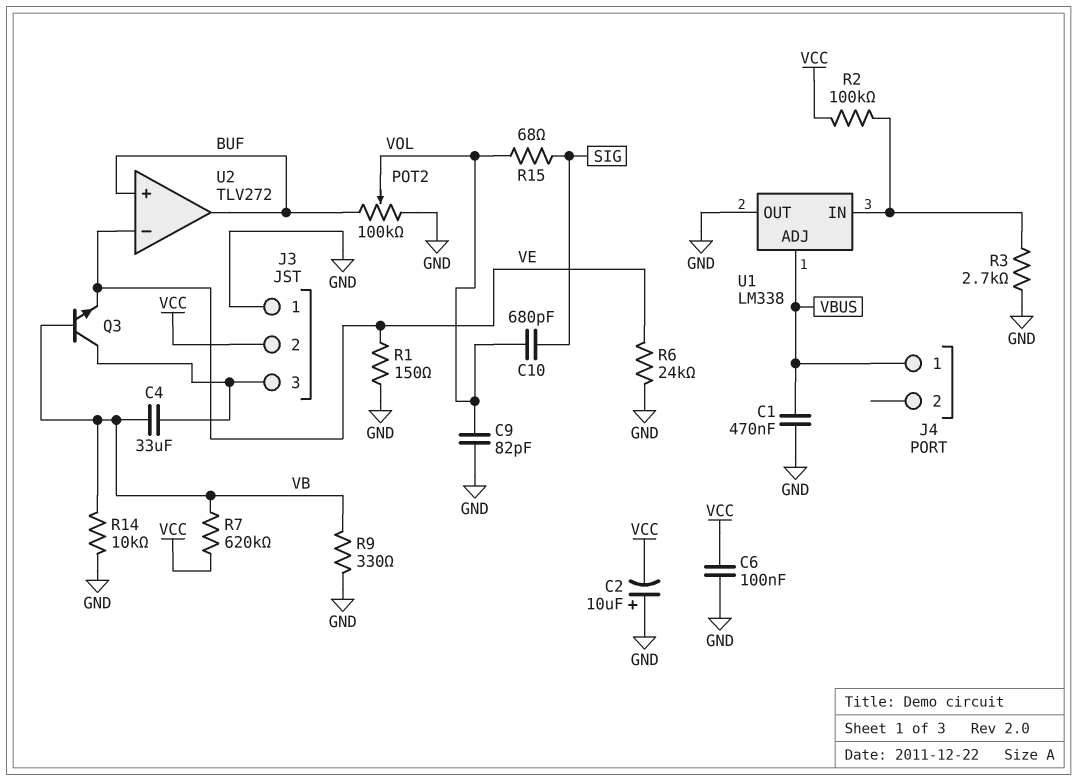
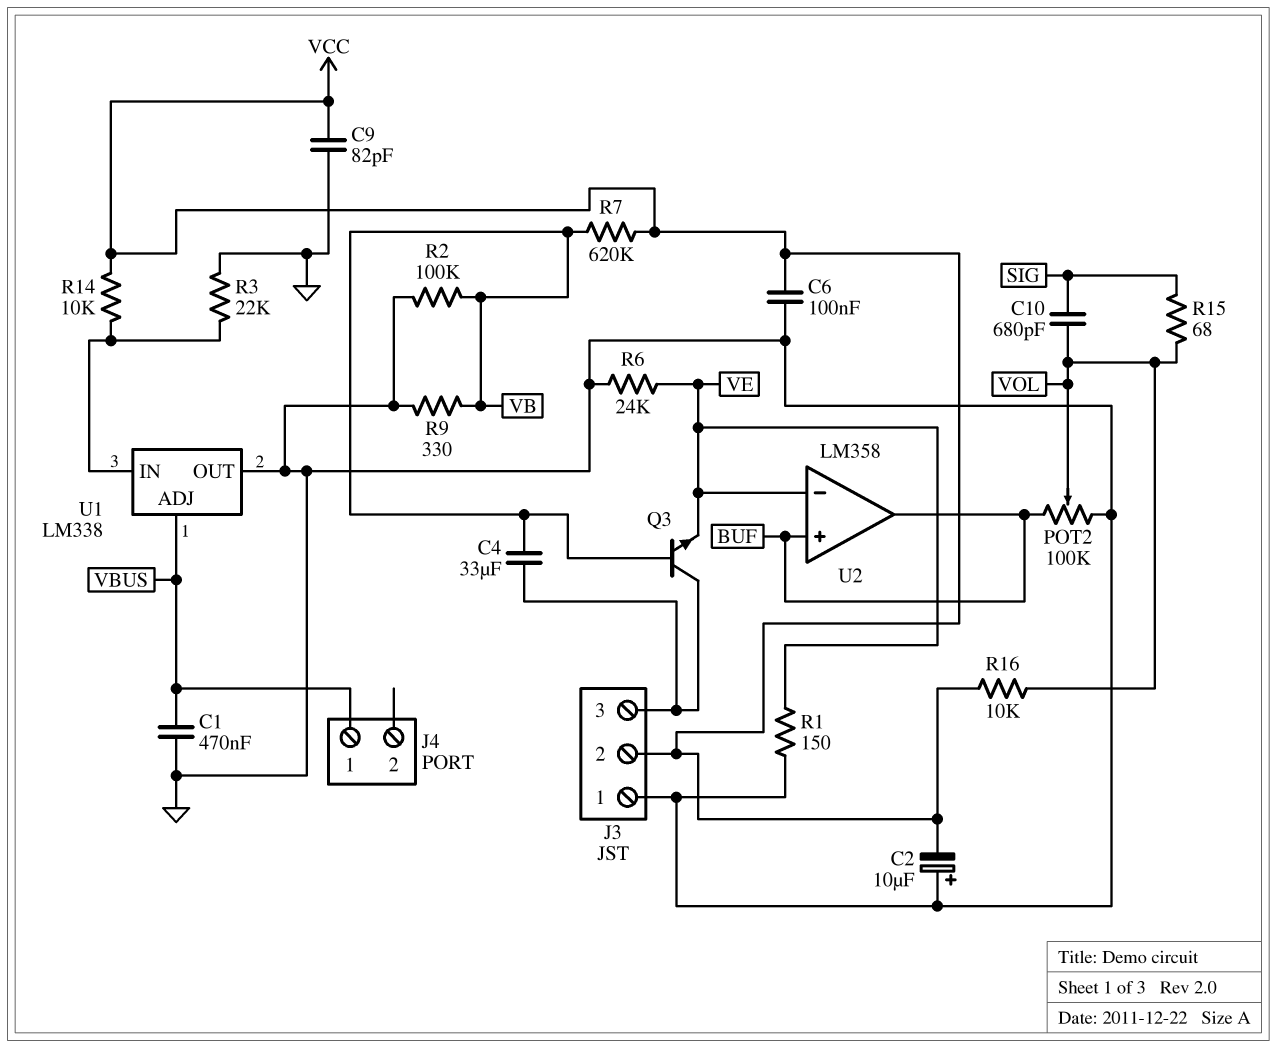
C9: 82pF (GND, VOL) -> 82pF (GND, VCC)
R2: 100k (U1/IN, VCC) -> 100k (GND, VB)
R3: 2.7k (GND, U1/IN) -> 22k (GND, U1/IN)
R14: 10k (GND, VB) -> 10k (U1/IN, VCC)
R16: none -> 10k (VCC, VOL)
U2: TLV272 -> LM358

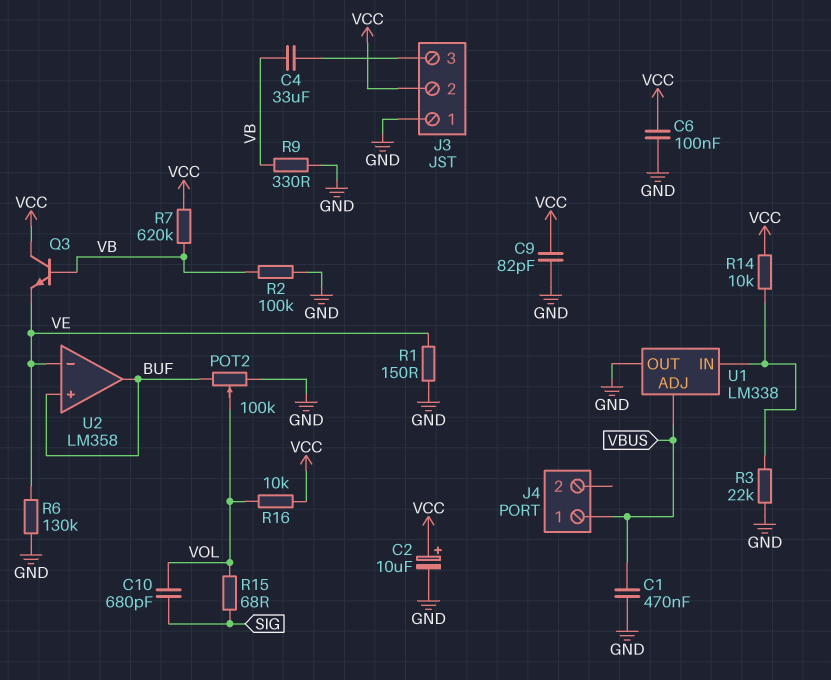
C2: 10uF (plus GND, minus VCC) -> 10uF (plus VCC, minus GND)
Q3: NPN (B VB, C J3/3, E VE) -> NPN (B VB, C VCC, E VE)
R6: 24k (GND, VE) -> 130k (GND, VE)

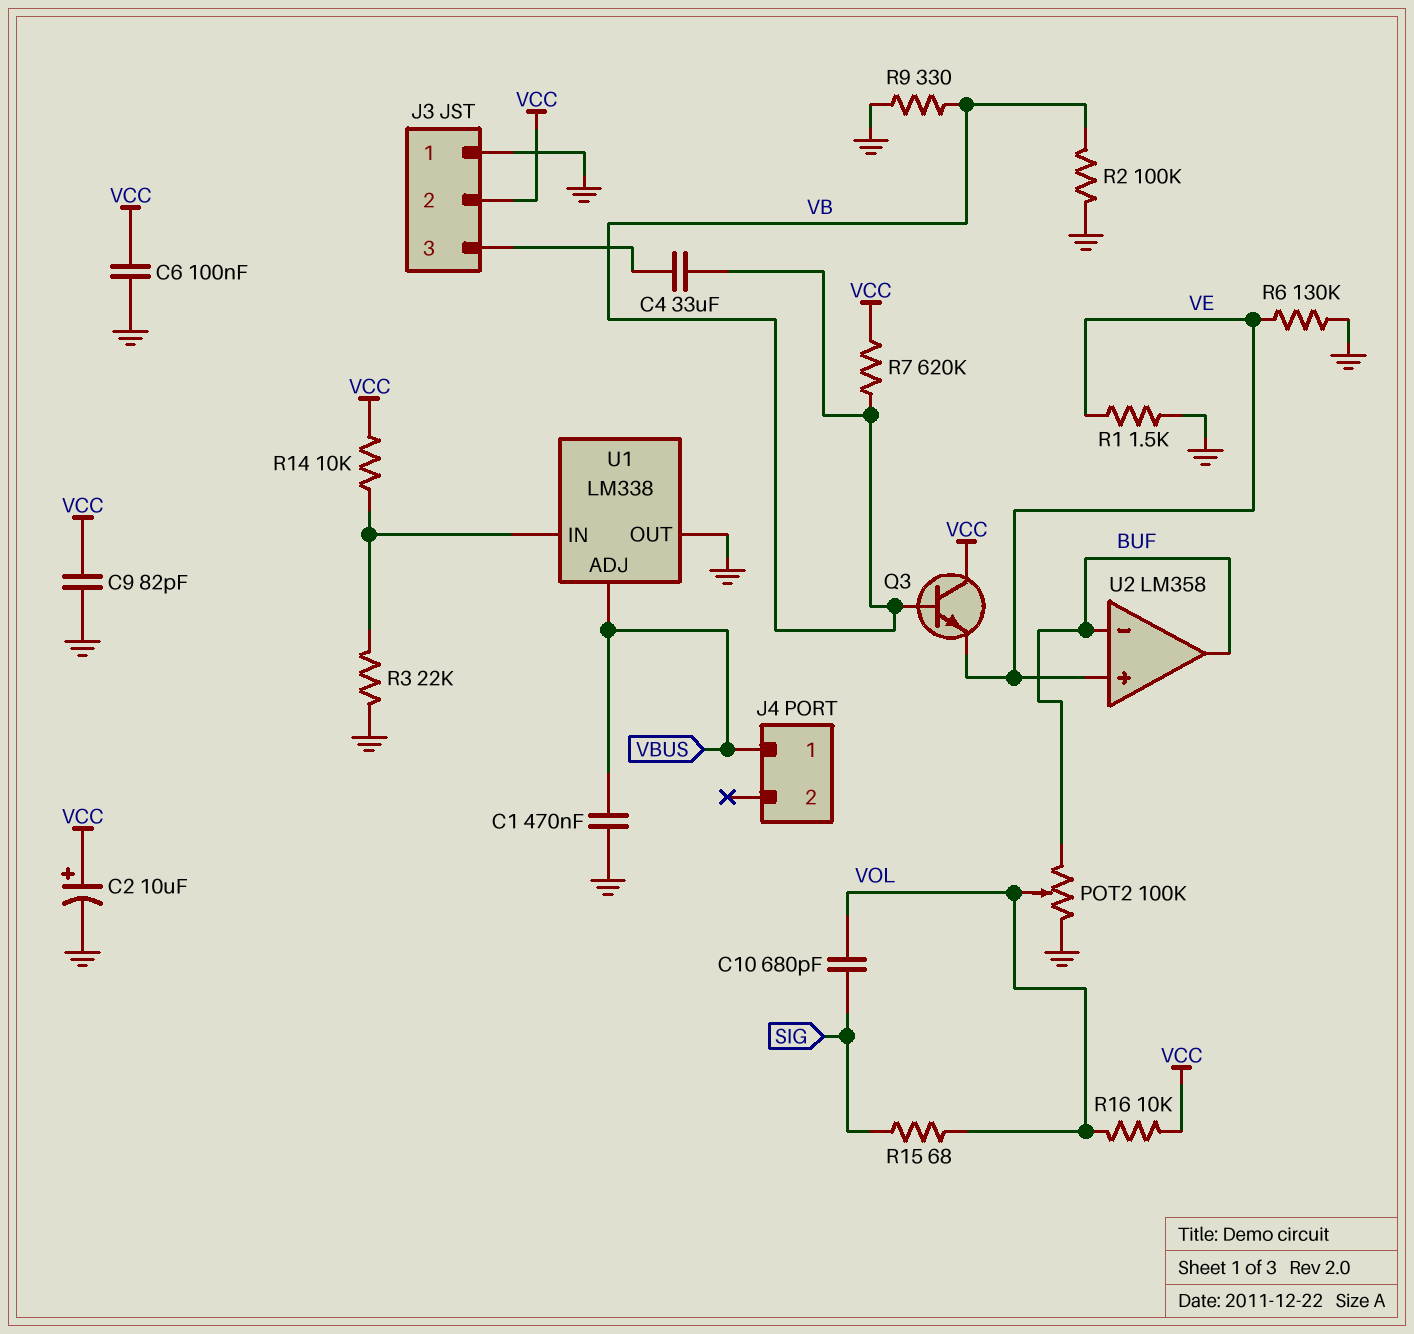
R1: 150 (GND, VE) -> 1.5k (GND, VE)
U2 pin in+: BUF -> VE
U2 pin in-: VE -> BUF

